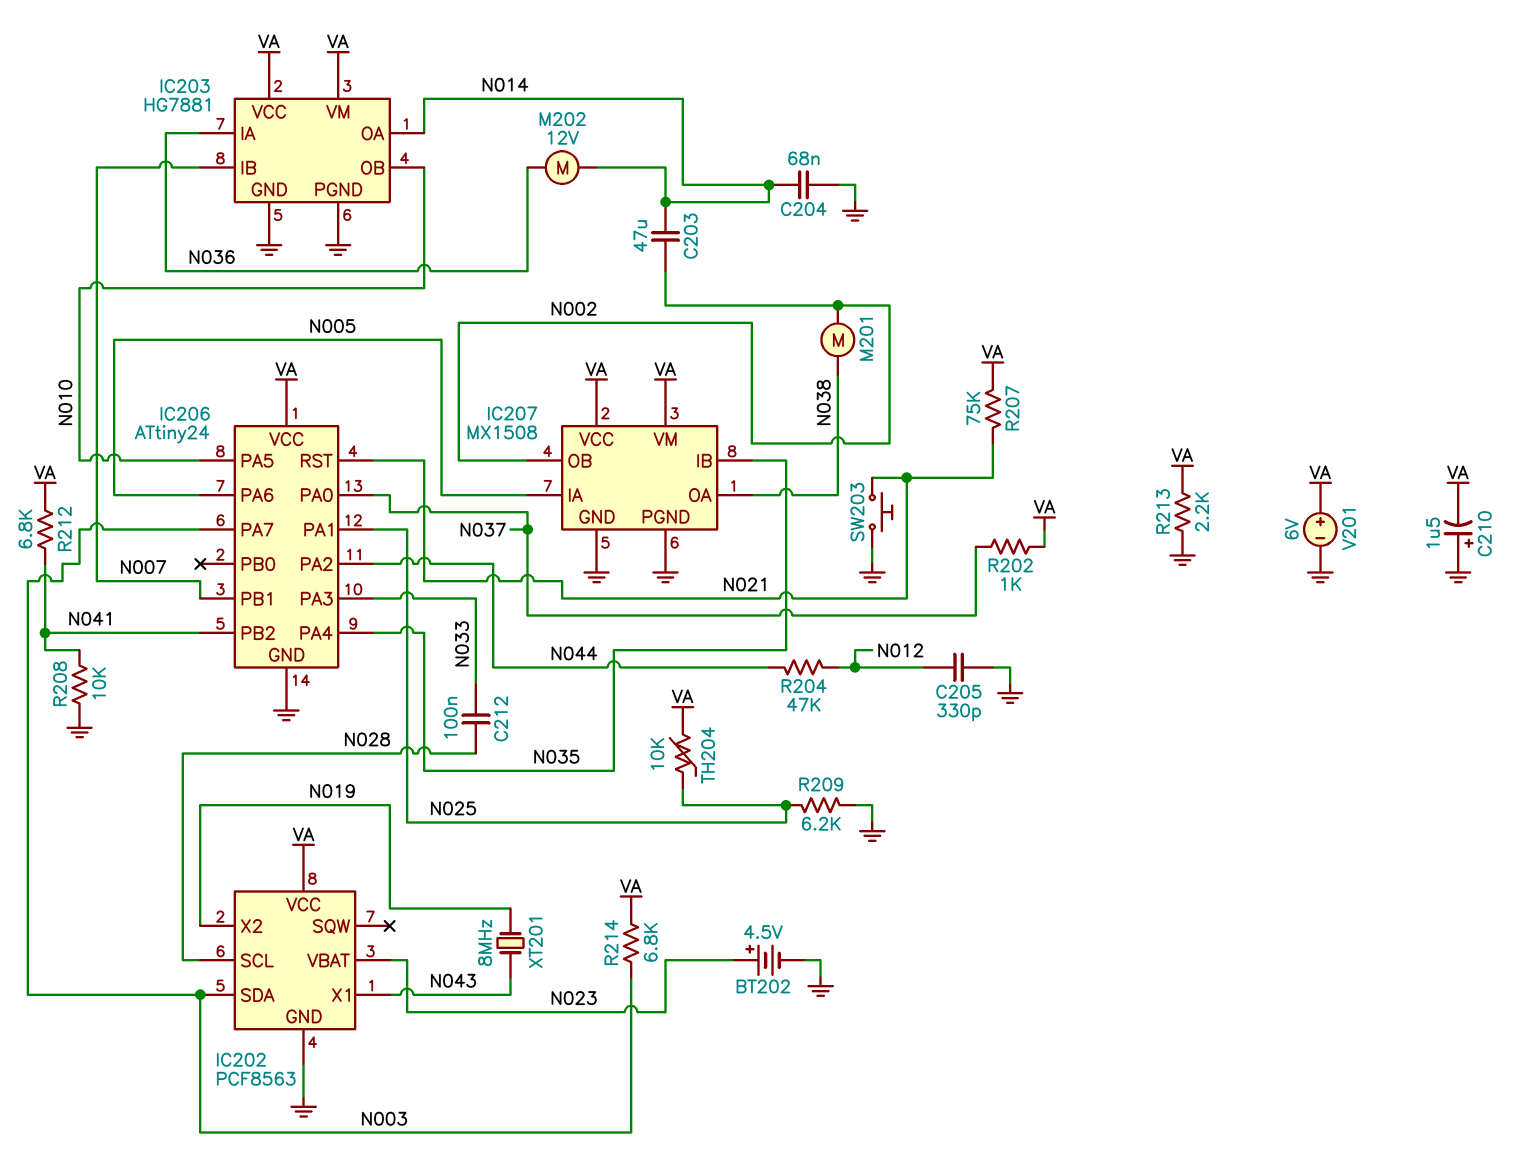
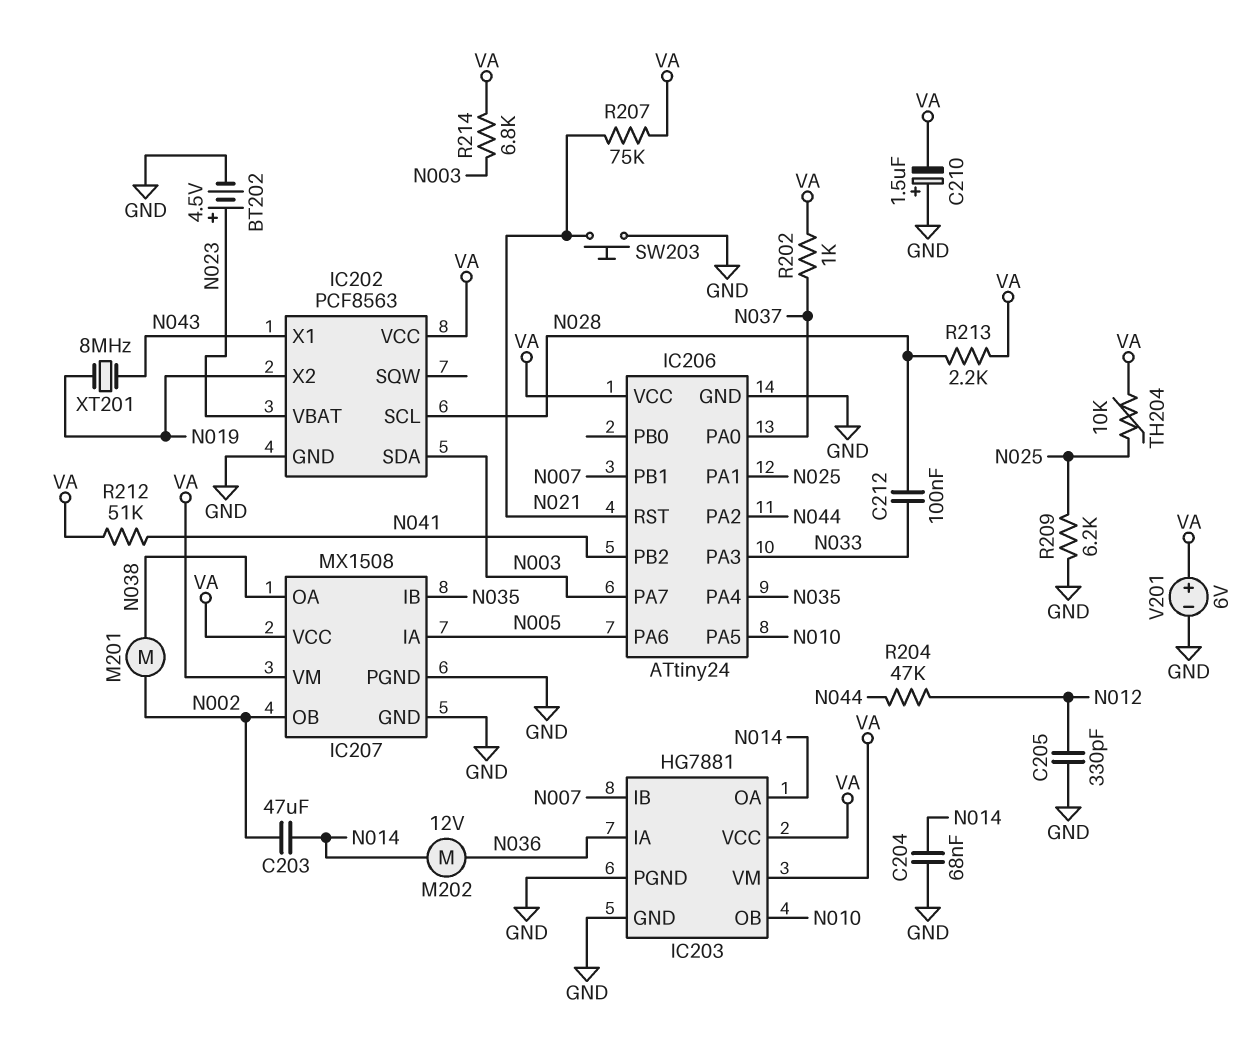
R208: 10k (GND, N041) -> none
R212: 6.8k (N041, VA) -> 51k (N041, VA)
R213: 2.2k (GND, VA) -> 2.2k (N028, VA)

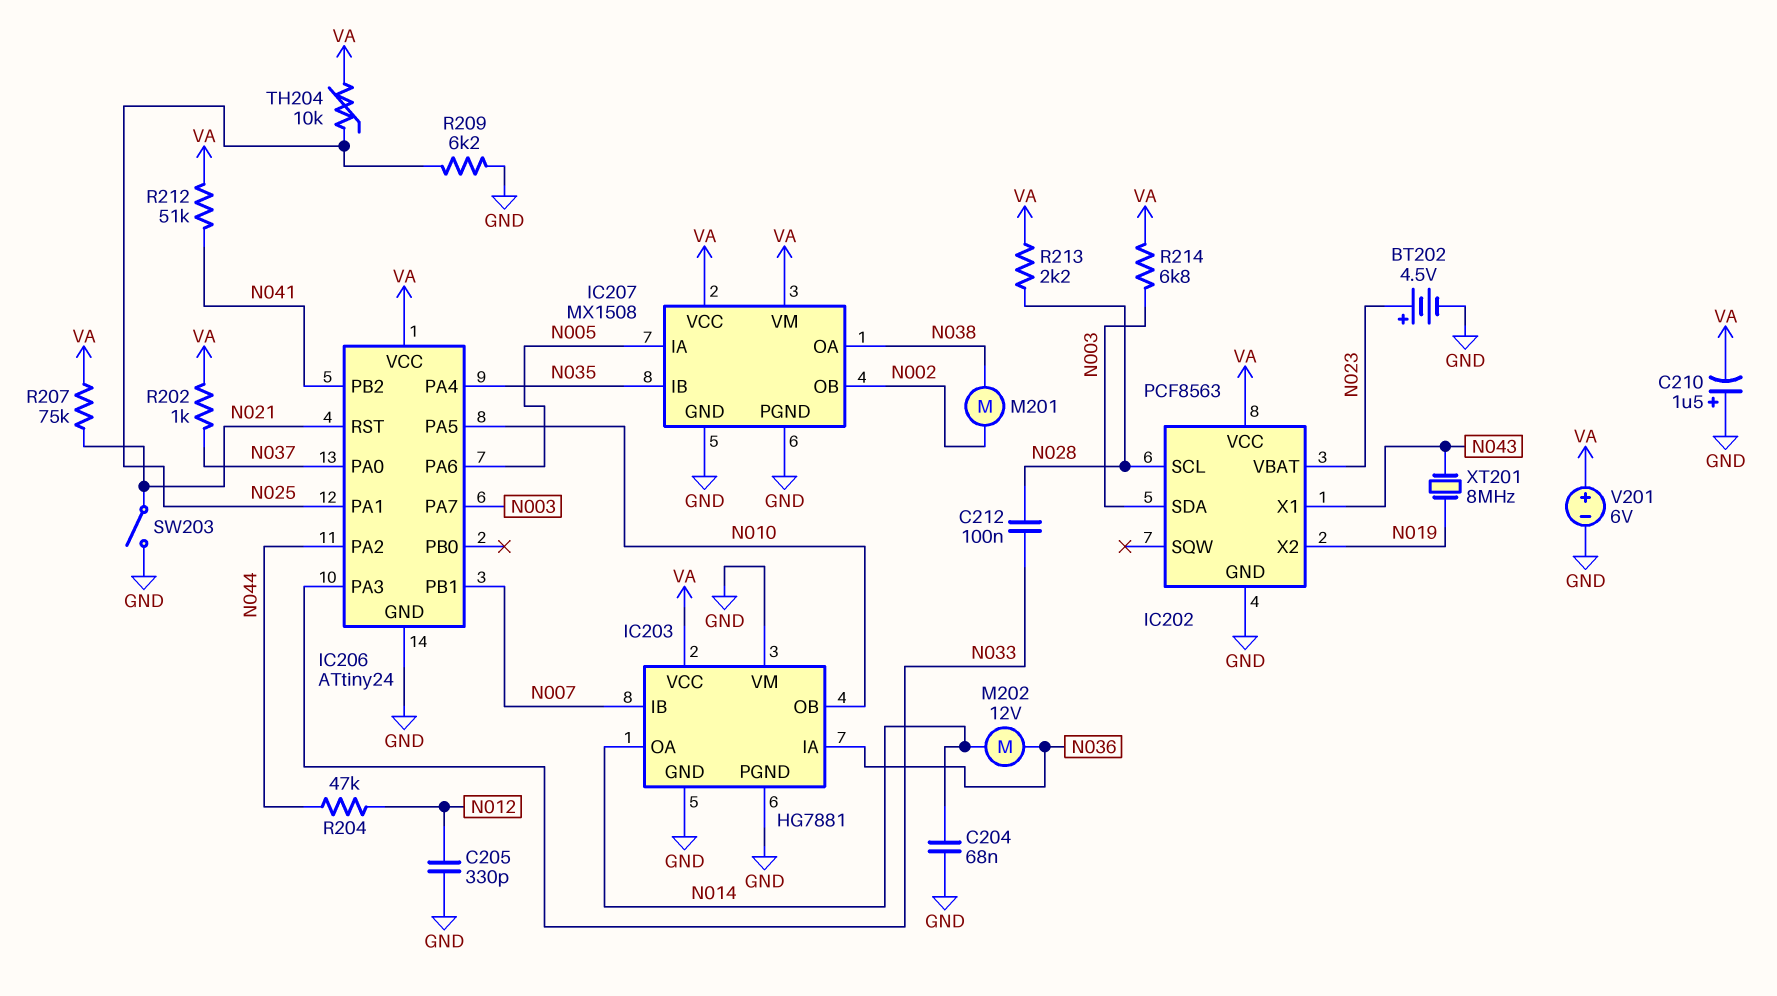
C203: 47uF (N002, N014) -> none
IC203 pin VM: VA -> GND
SW203: button (GND, N021) -> switch (GND, N021)

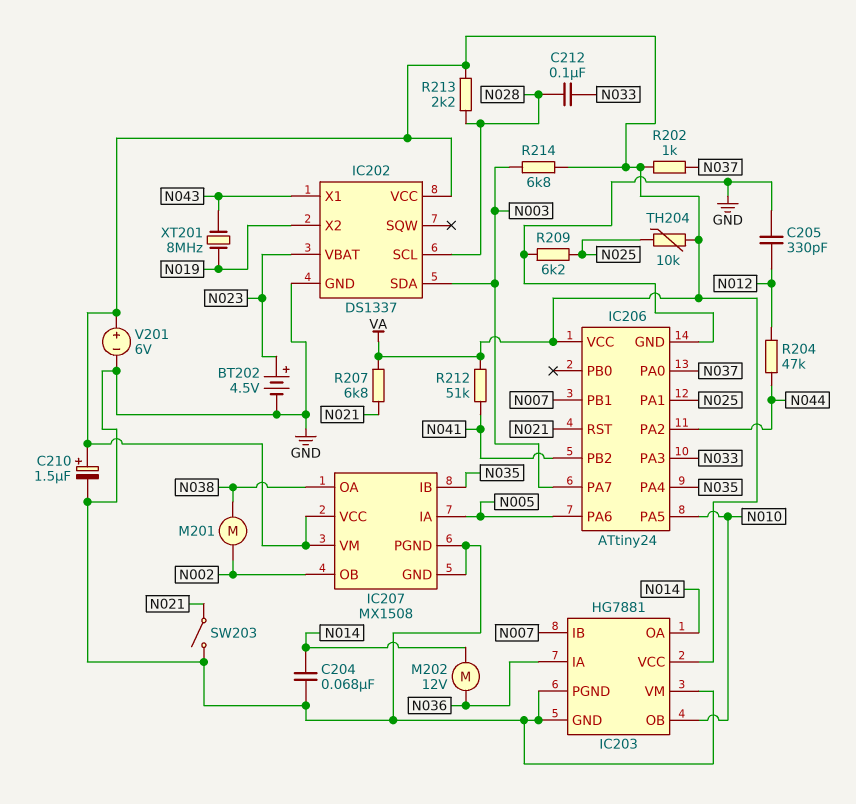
C210: 1.5uF (plus GND, minus VA) -> 1.5uF (plus VA, minus GND)
IC202: PCF8563 -> DS1337
R207: 75k (N021, VA) -> 6.8k (N021, VA)

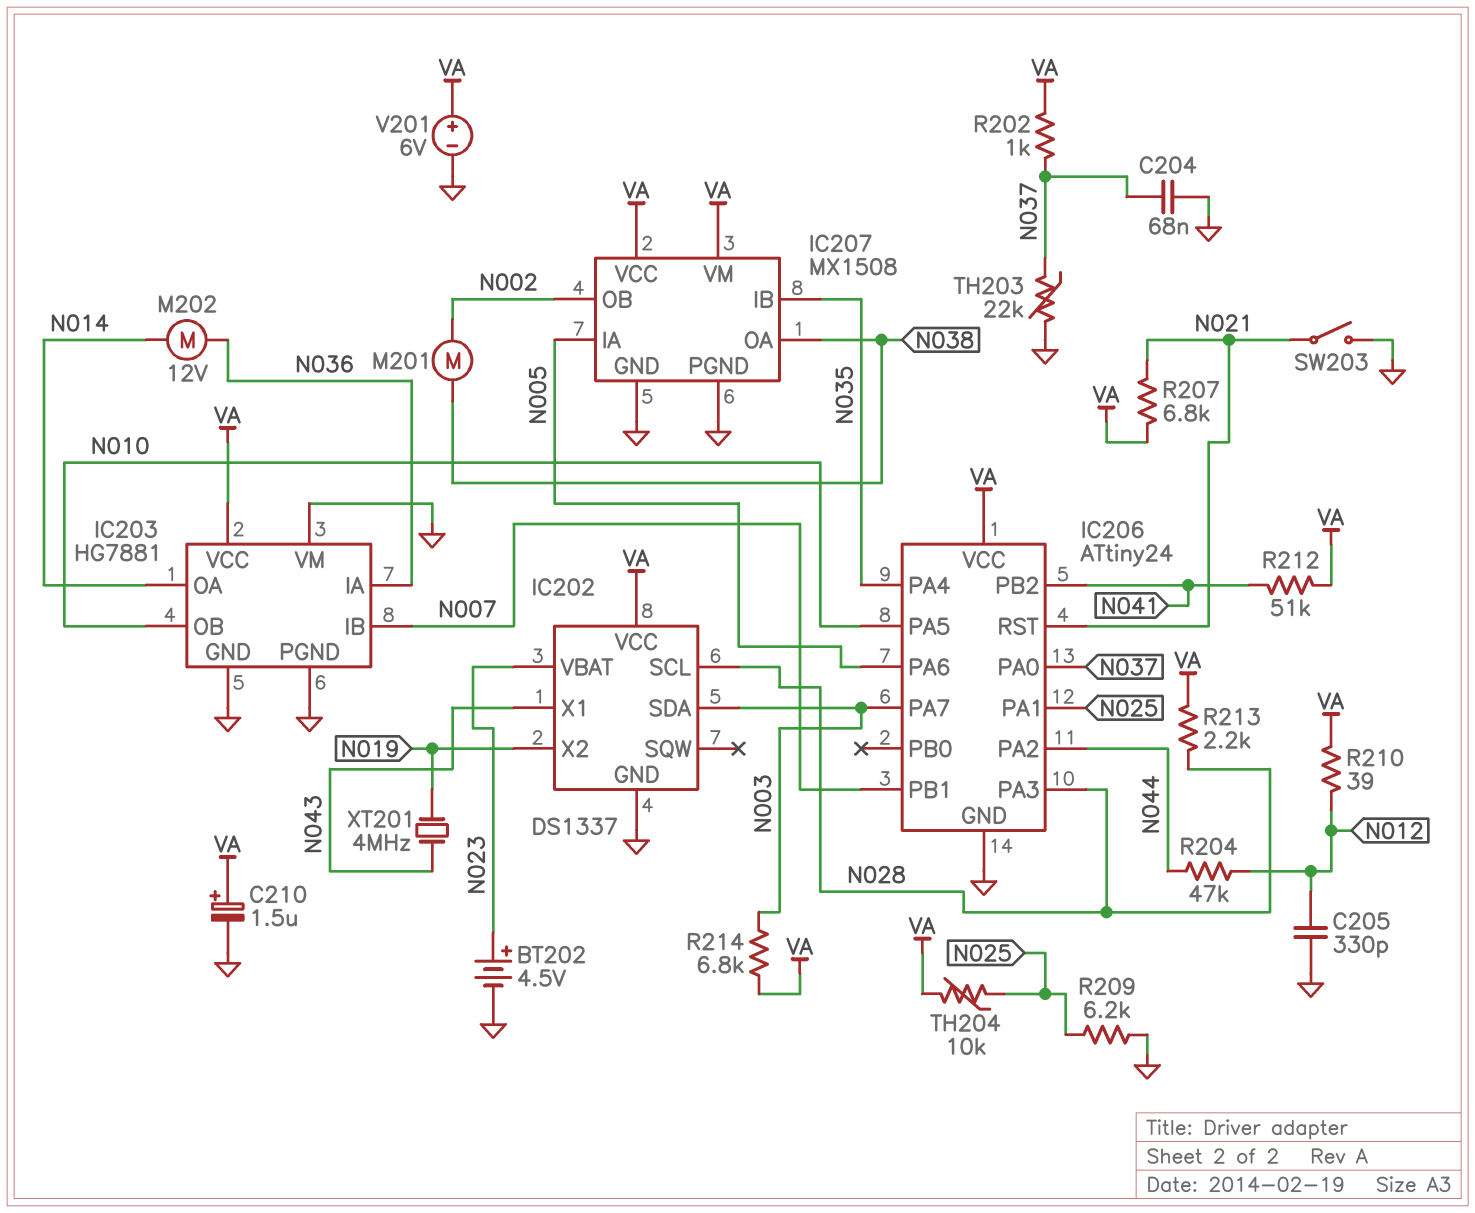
C204: 68nF (GND, N014) -> 68nF (GND, N037)
C212: 100nF (N028, N033) -> none
IC206 pin PA3: N033 -> N028
R210: none -> 39 (N012, VA)
TH203: none -> 22k (GND, N037)
XT201: 8MHz (N019, N043) -> 4MHz (N019, N043)

